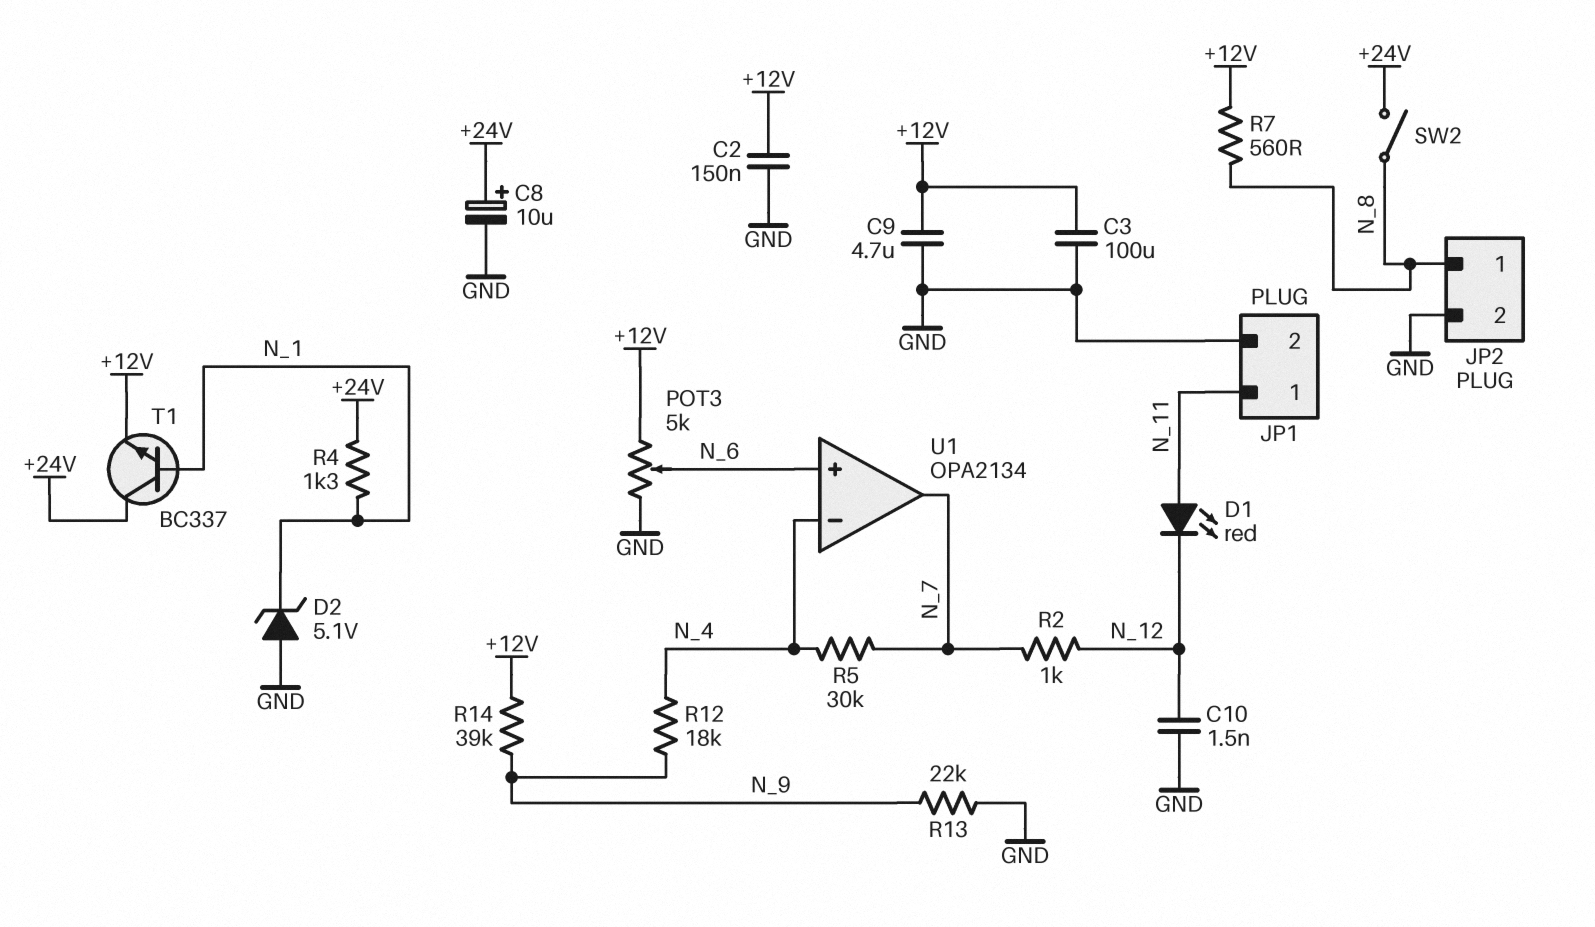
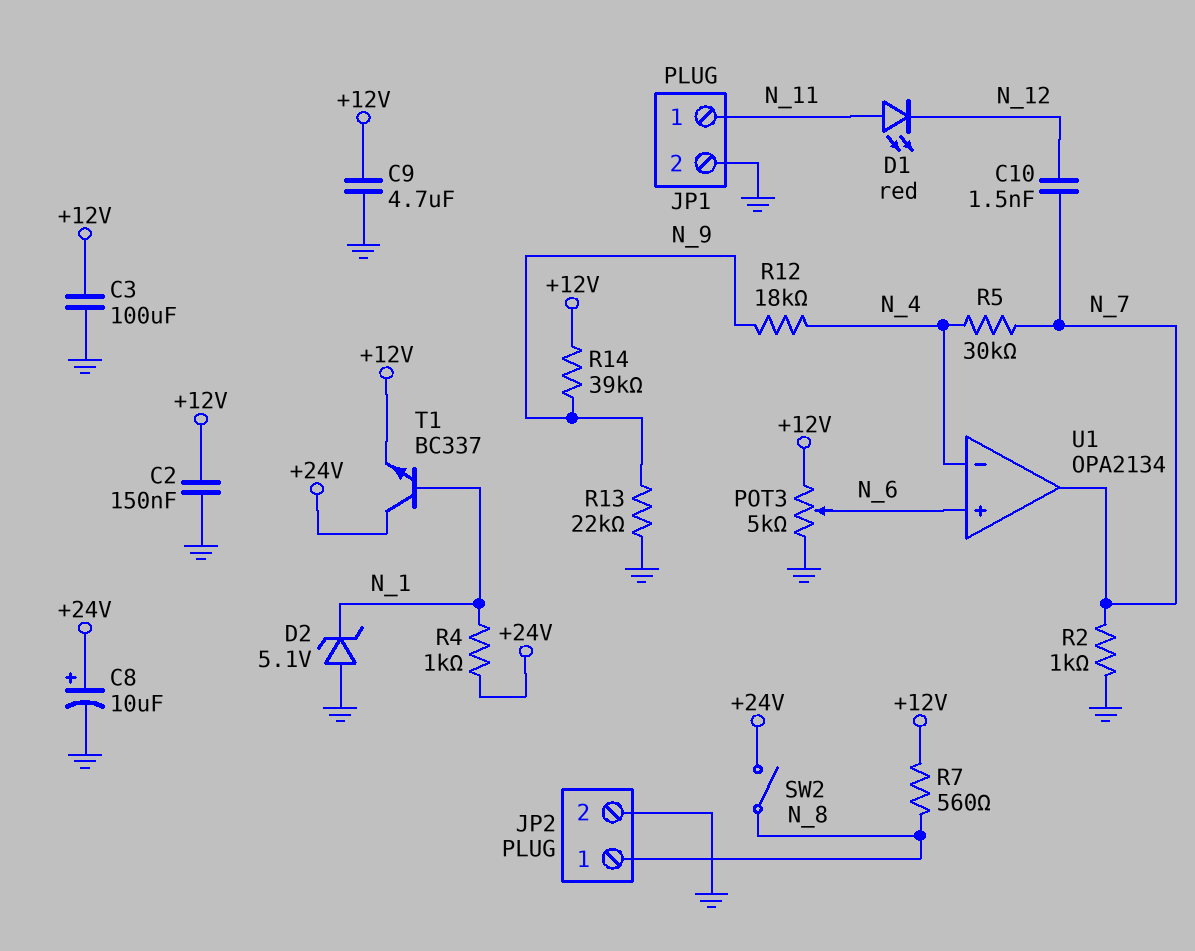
C10: 1.5nF (GND, N_12) -> 1.5nF (N_7, N_12)
R2: 1k (N_7, N_12) -> 1k (GND, N_7)
R4: 1.3k (+24V, N_1) -> 1k (+24V, N_1)

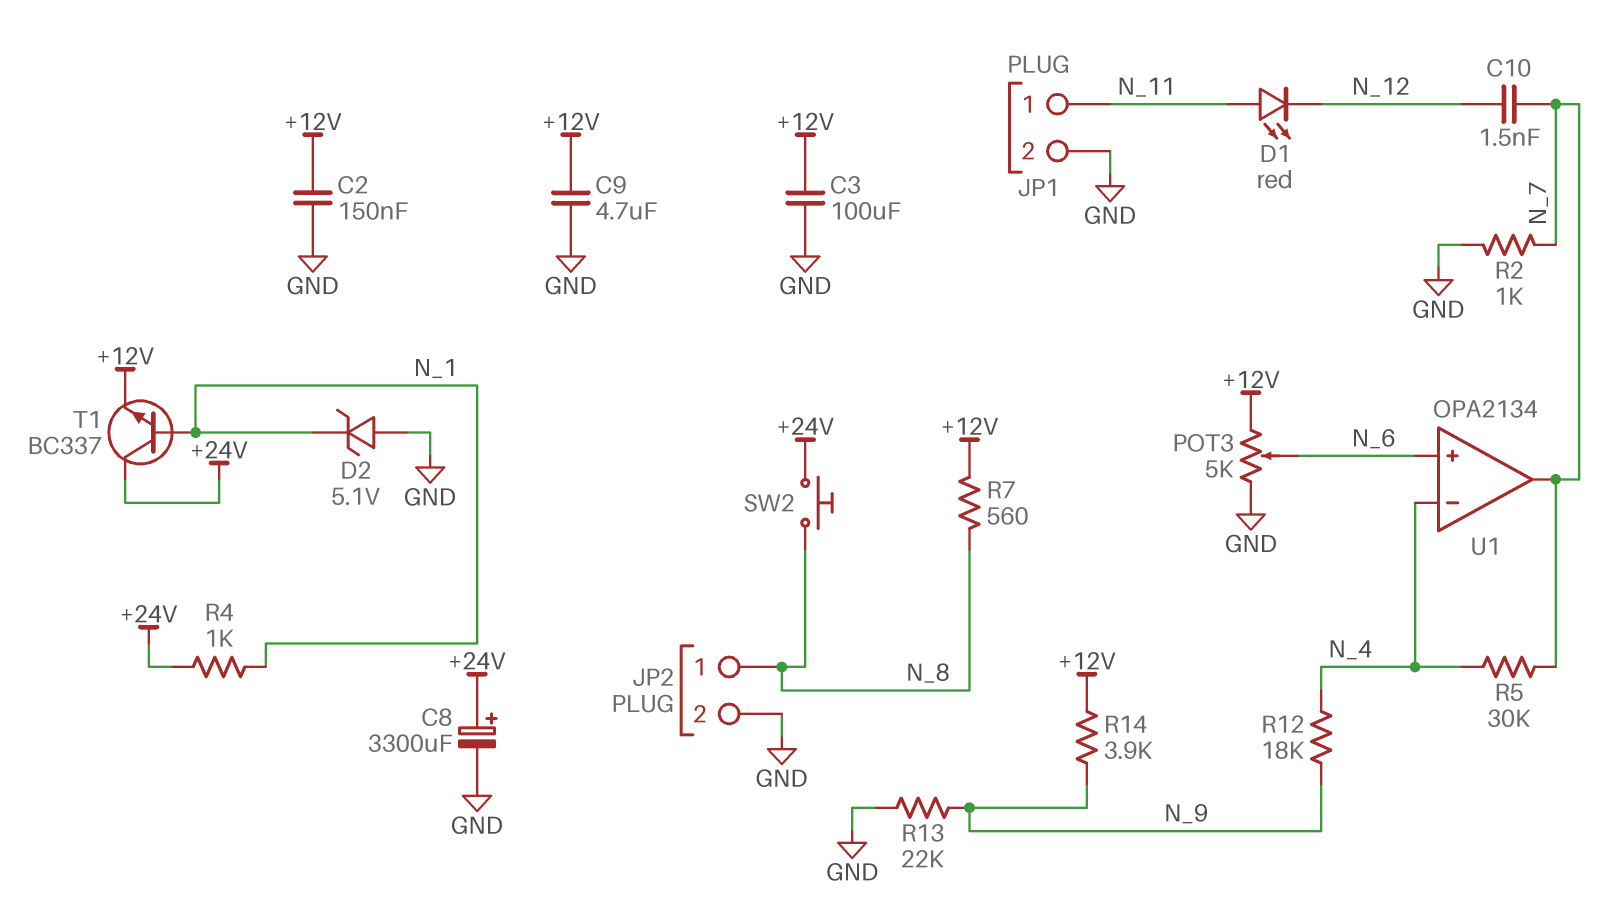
C8: 10uF (plus +24V, minus GND) -> 3300uF (plus +24V, minus GND)
R14: 39k (+12V, N_9) -> 3.9k (+12V, N_9)
SW2: switch (+24V, N_8) -> button (+24V, N_8)

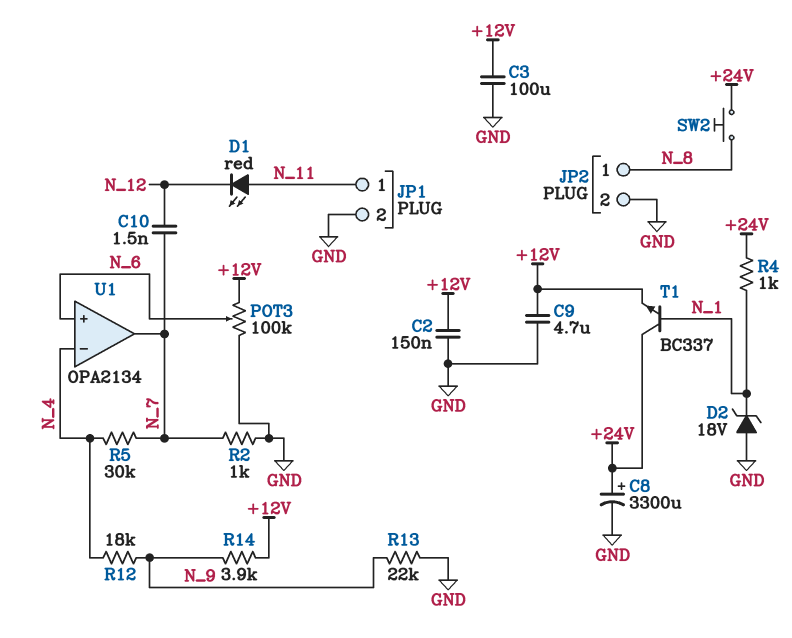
D2: zener 5.1V (A GND, K N_1) -> zener 18V (A GND, K N_1)
POT3: 5k (+12V, GND, wiper N_6) -> 100k (+12V, GND, wiper N_6)
R7: 560 (+12V, N_8) -> none

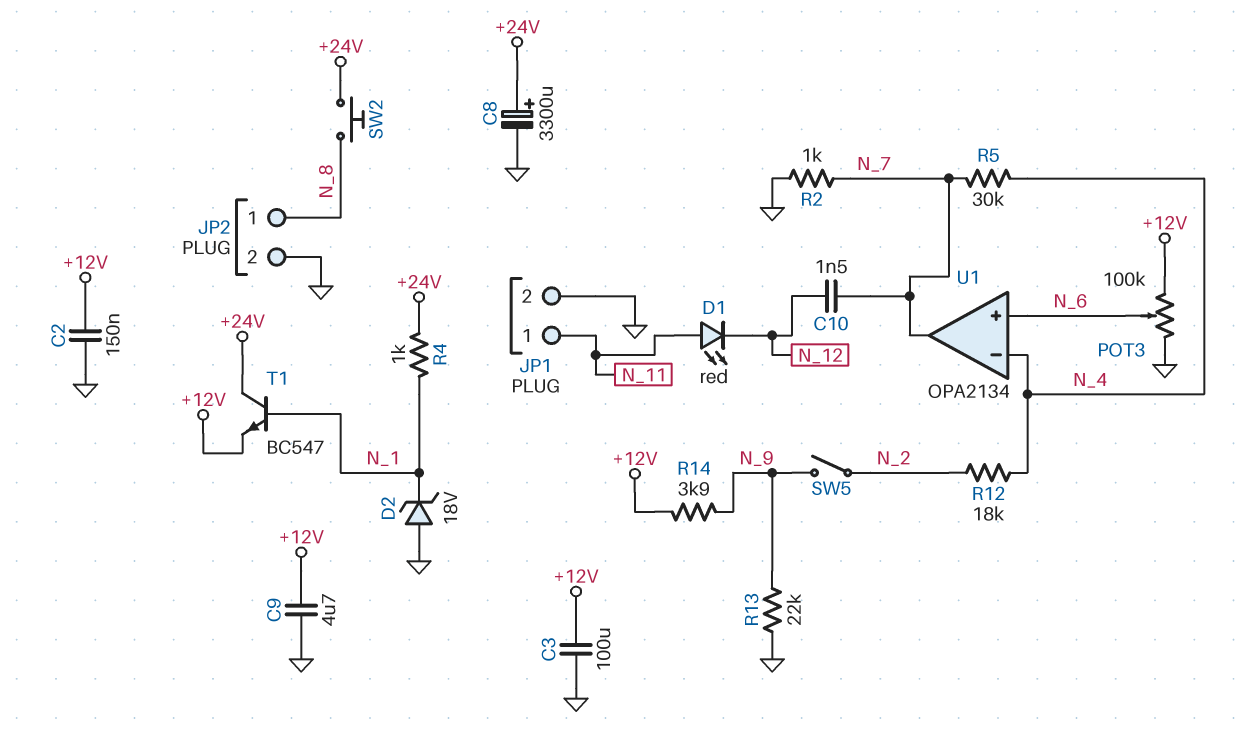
R12: 18k (N_4, N_9) -> 18k (N_2, N_4)
SW5: none -> switch (N_2, N_9)
T1: NPN BC337 (B N_1, C +24V, E +12V) -> NPN BC547 (B N_1, C +24V, E +12V)

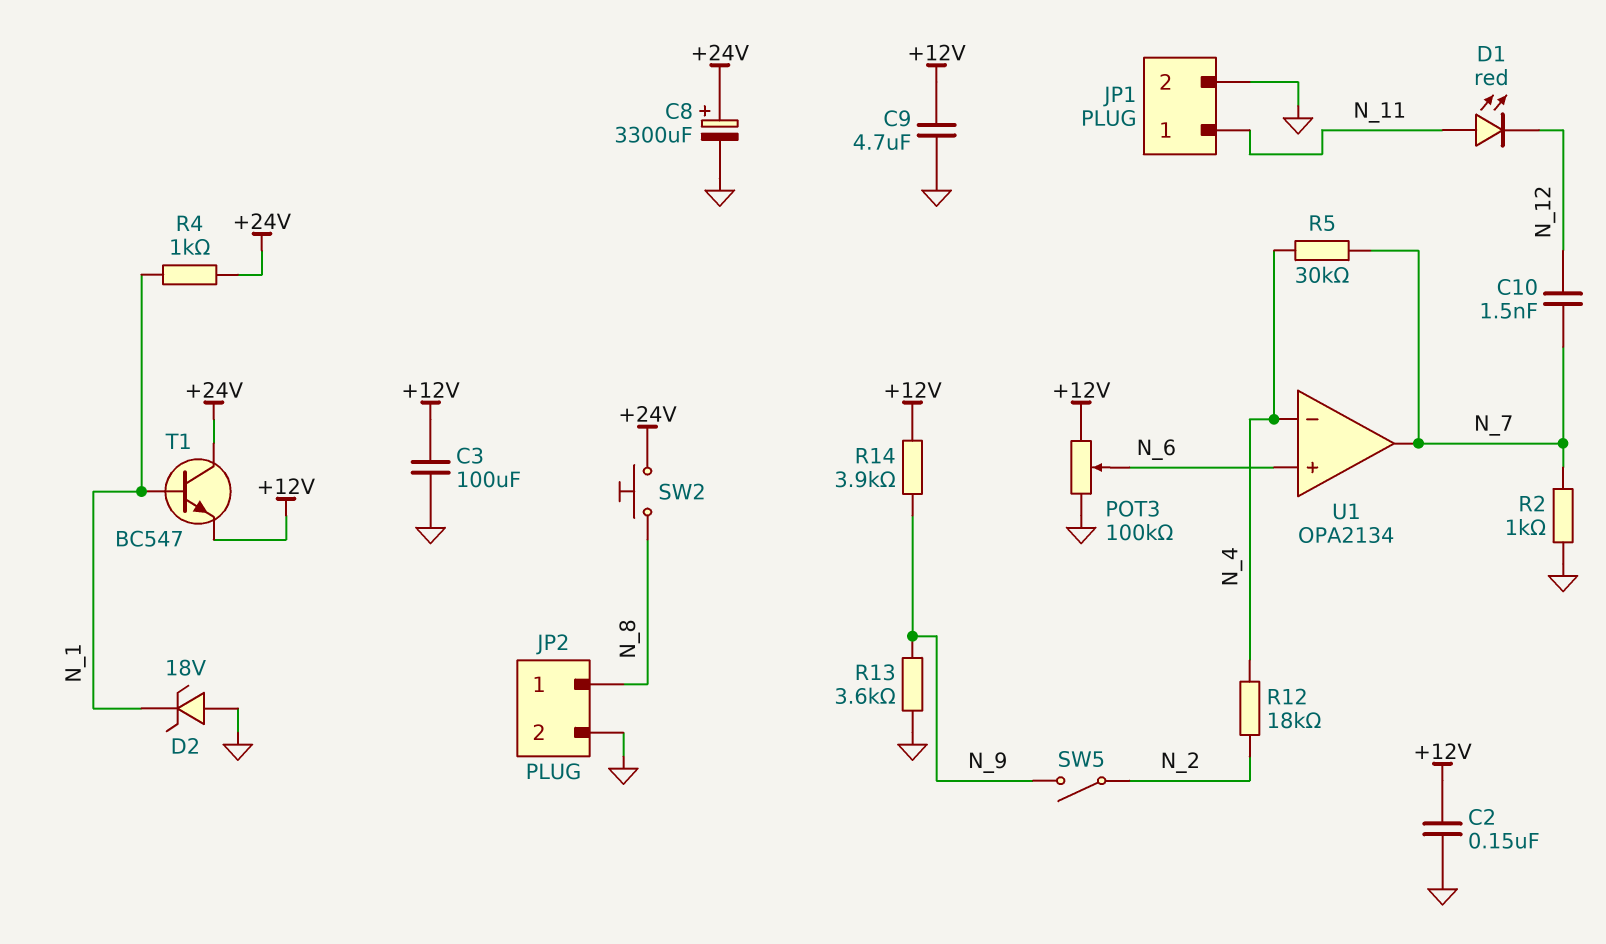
R13: 22k (GND, N_9) -> 3.6k (GND, N_9)

